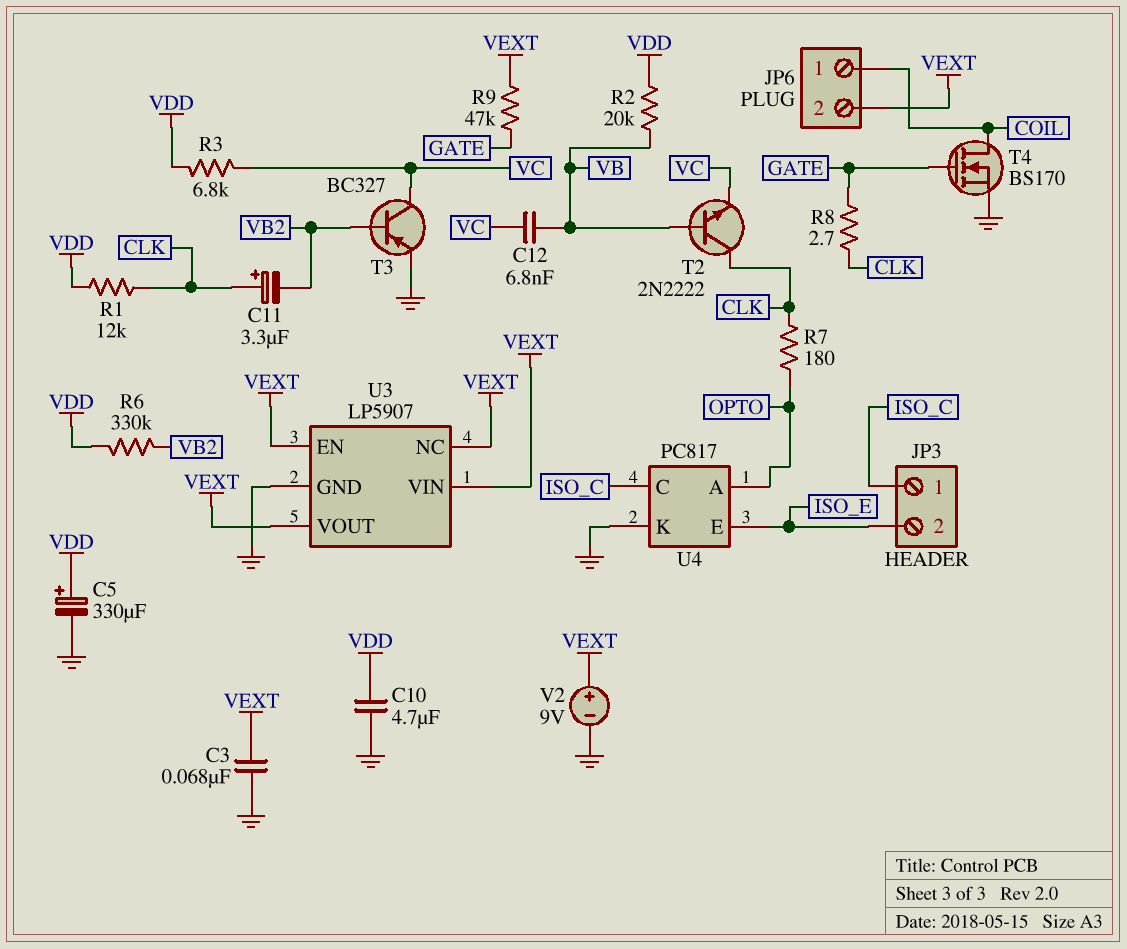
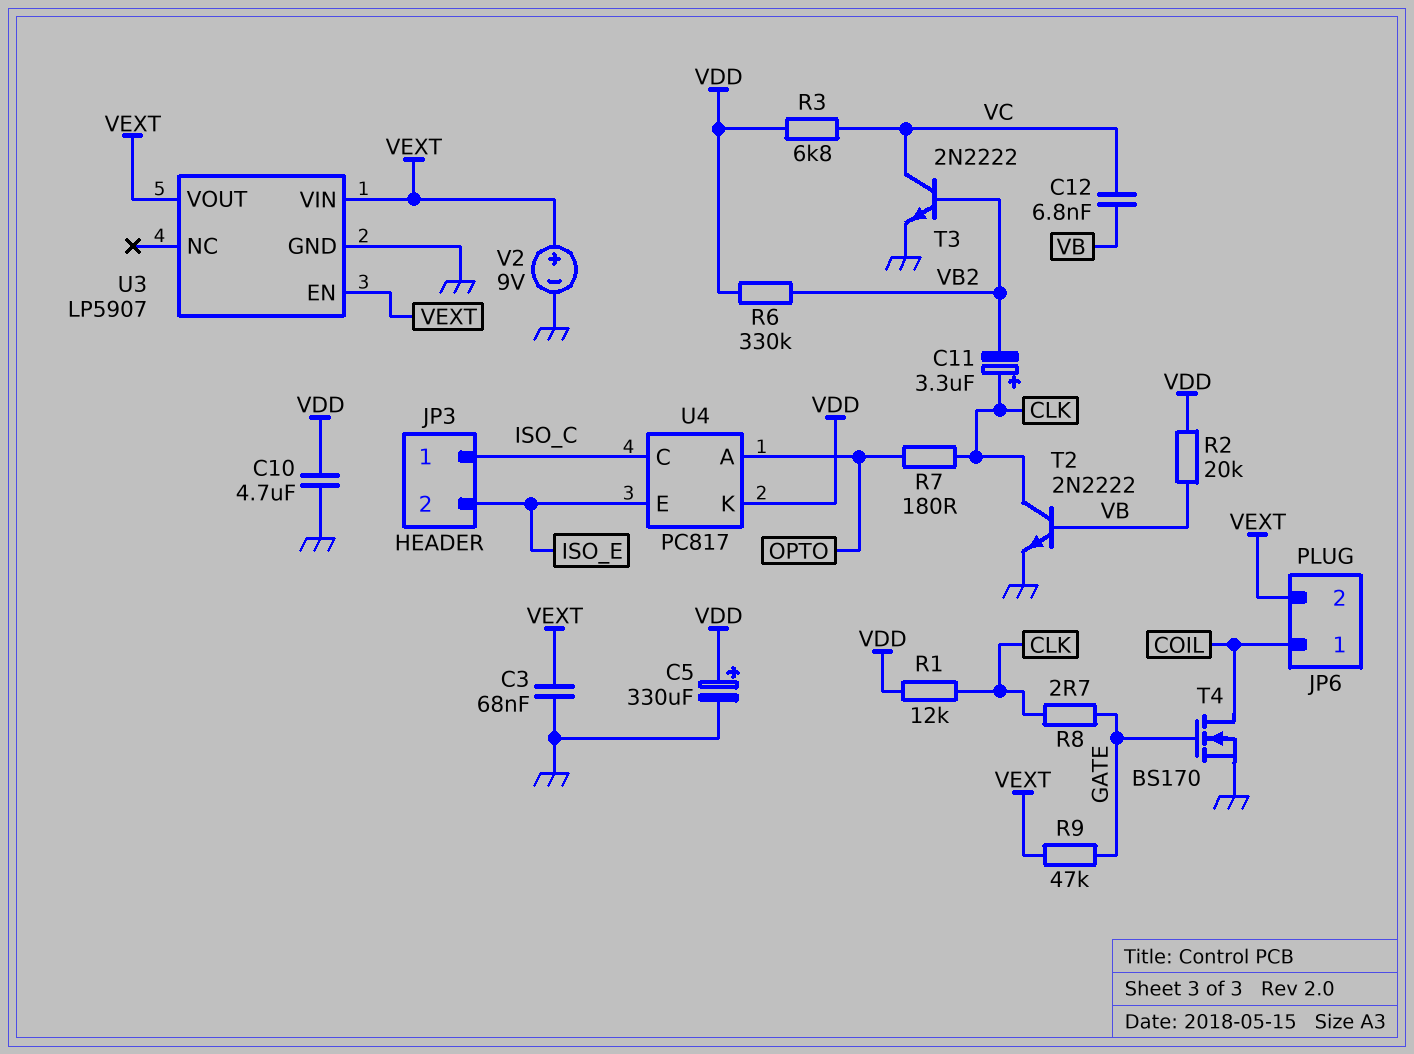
T2: NPN 2N2222 (B VB, C CLK, E VC) -> NPN 2N2222 (B VB, C CLK, E GND)
T3: PNP BC327 (B VB2, C VC, E GND) -> NPN 2N2222 (B VB2, C VC, E GND)
U3 pin NC: VEXT -> none
U4 pin K: GND -> VDD

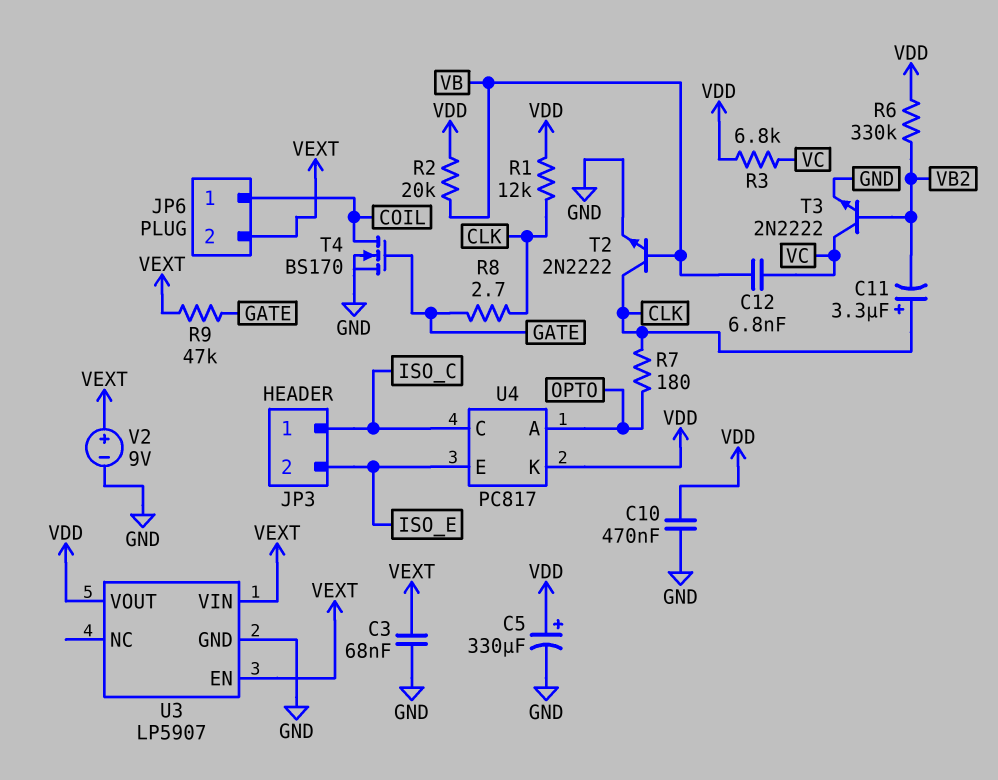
C10: 4.7uF (GND, VDD) -> 470nF (GND, VDD)
U3 pin VOUT: VEXT -> VDD

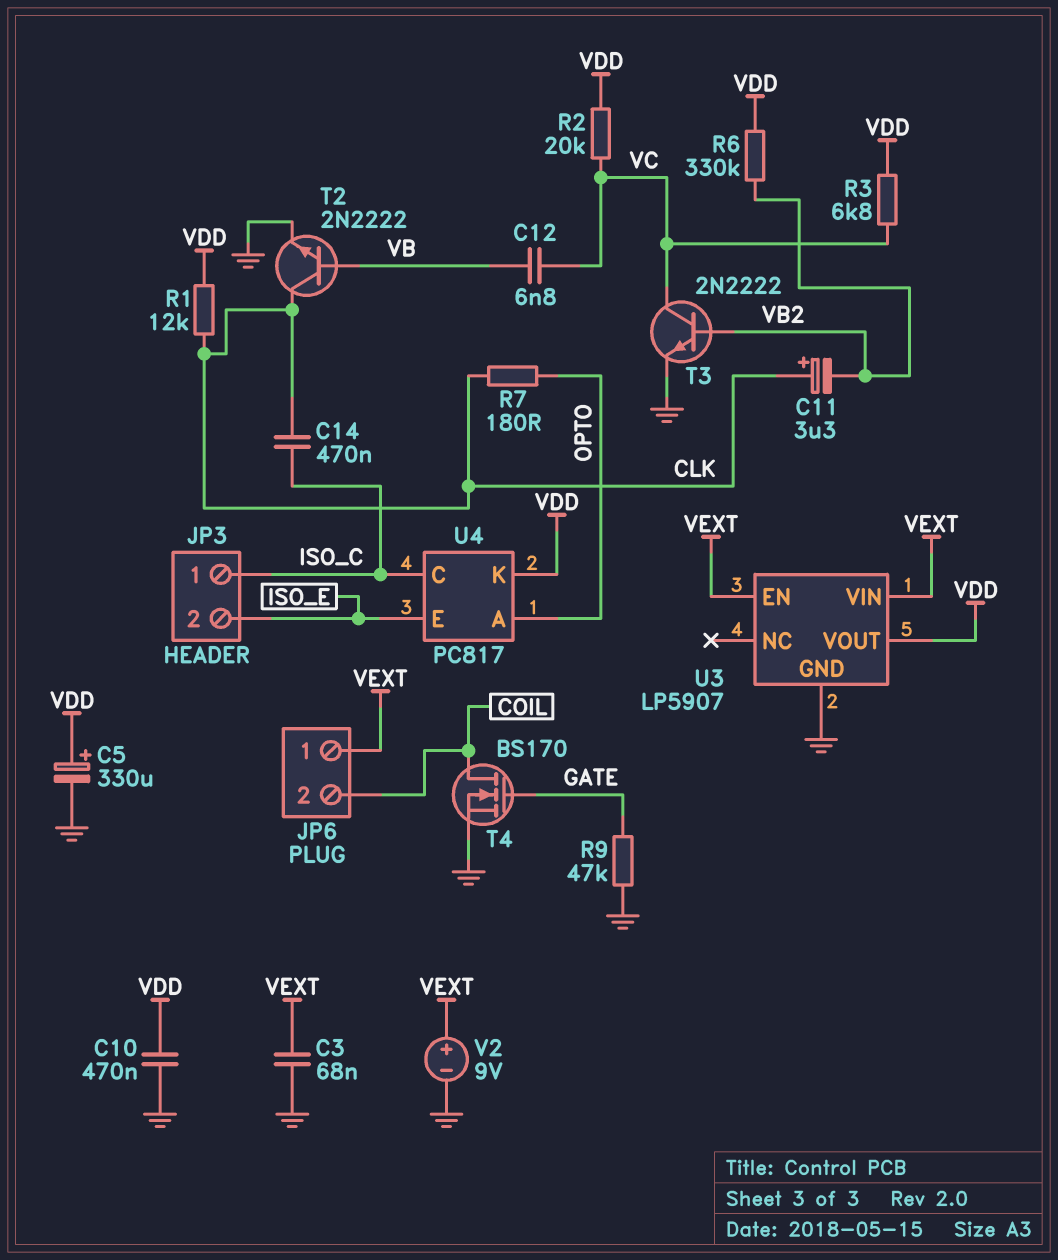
C14: none -> 470nF (CLK, ISO_C)
JP6 pin 1: COIL -> VEXT
JP6 pin 2: VEXT -> COIL
R2: 20k (VB, VDD) -> 20k (VC, VDD)
R8: 2.7 (CLK, GATE) -> none
R9: 47k (GATE, VEXT) -> 47k (GATE, GND)

